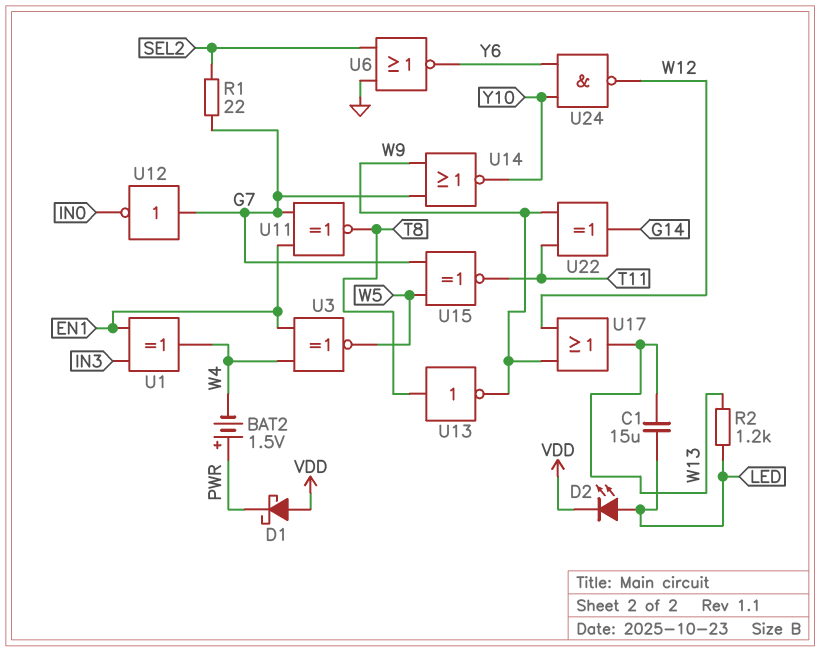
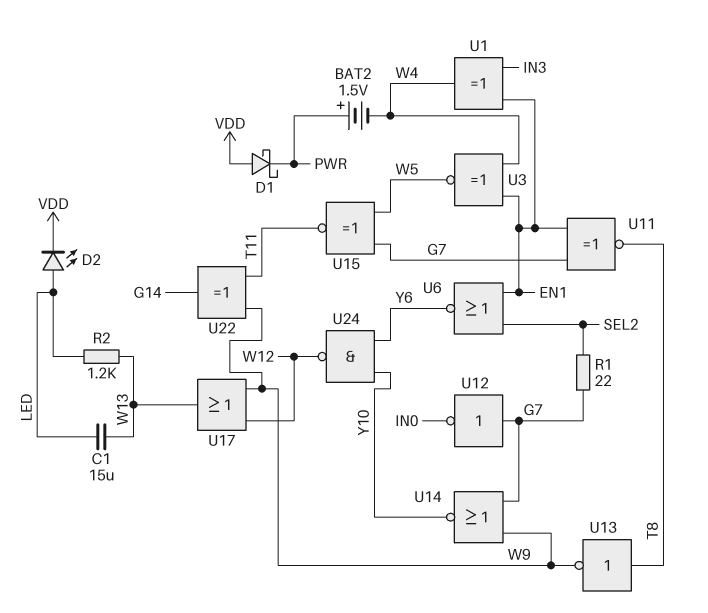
U6: NOR (in GND, in SEL2, out Y6) -> NOR (in EN1, in SEL2, out Y6)

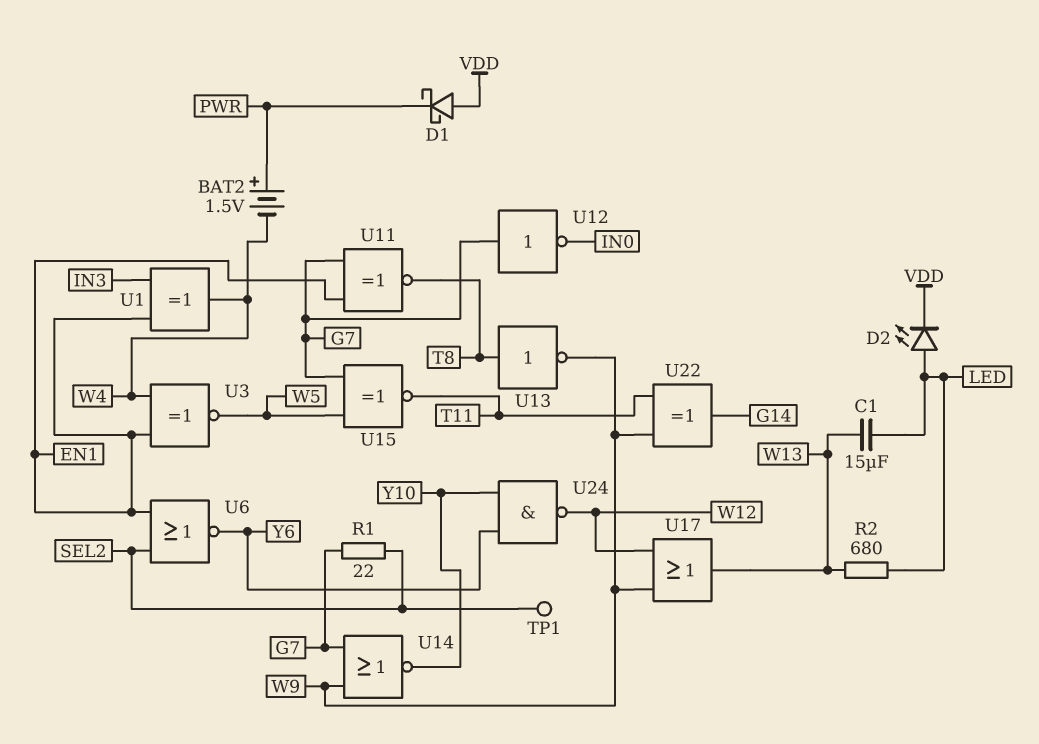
R2: 1.2k (LED, W13) -> 680 (LED, W13)
TP1: none -> test point (SEL2)

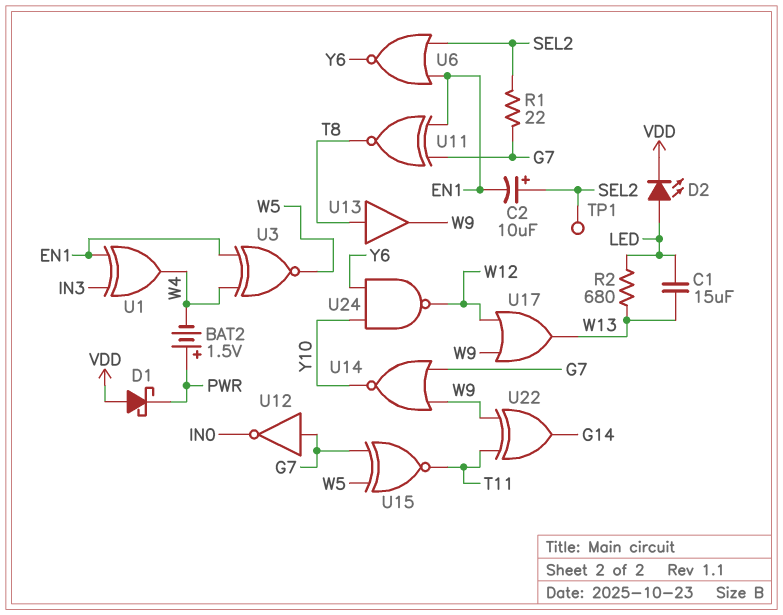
C2: none -> 10uF (plus SEL2, minus EN1)
U13: NOT (in T8, out W9) -> buffer (in T8, out W9)

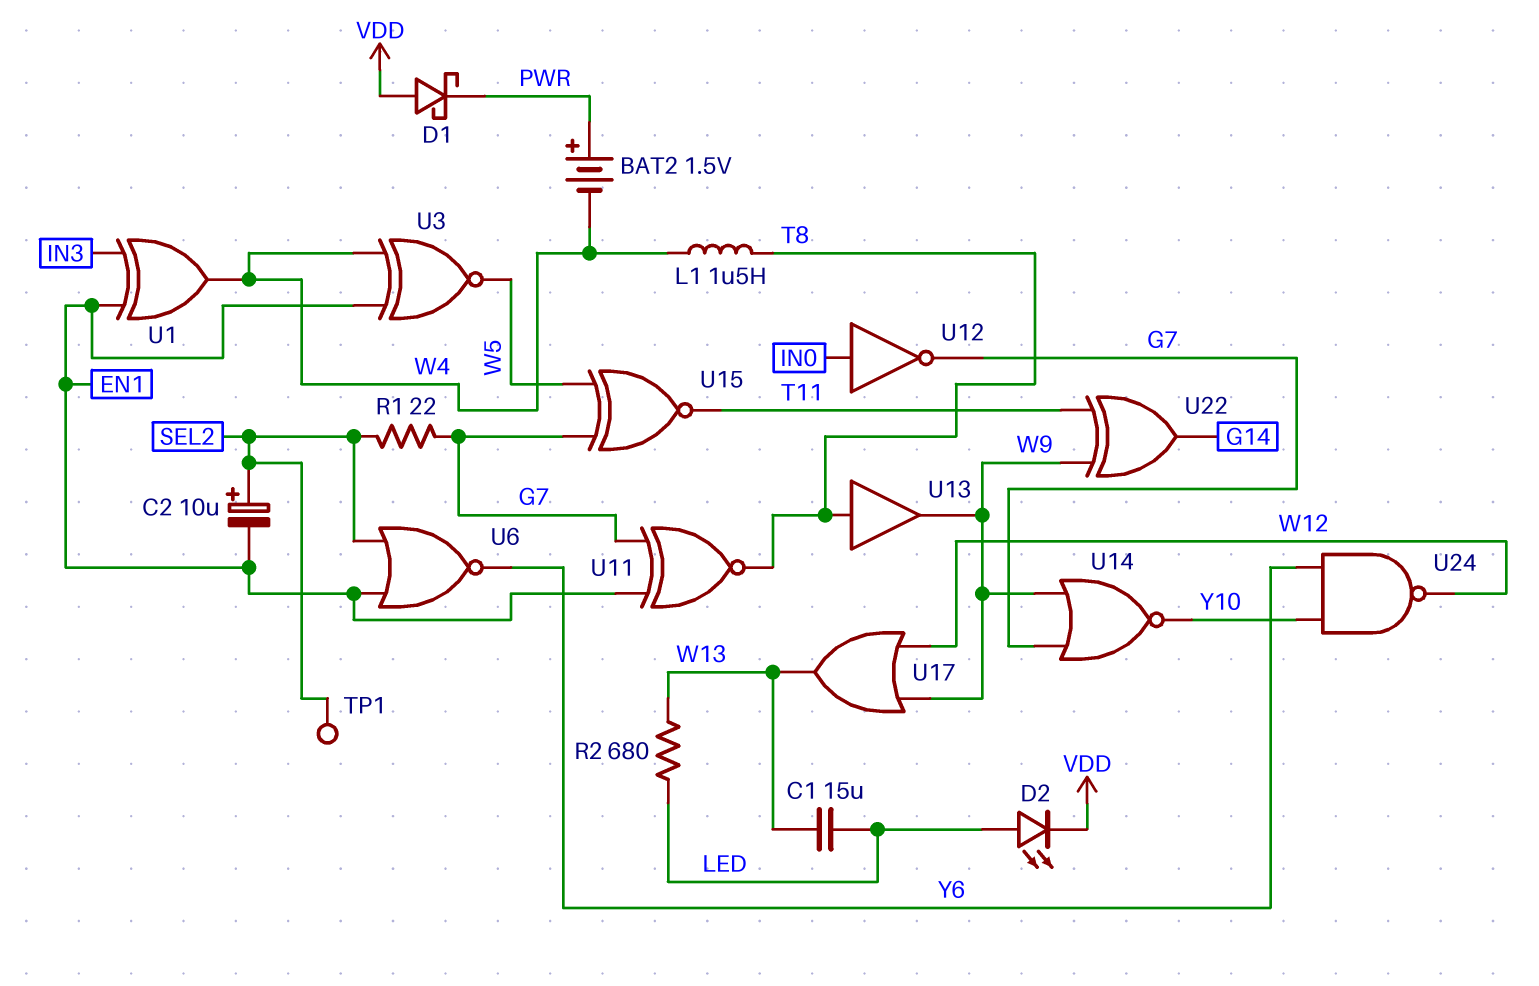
L1: none -> 1.5uH (T8, W4)
U12: NOT (in G7, out IN0) -> NOT (in IN0, out G7)

